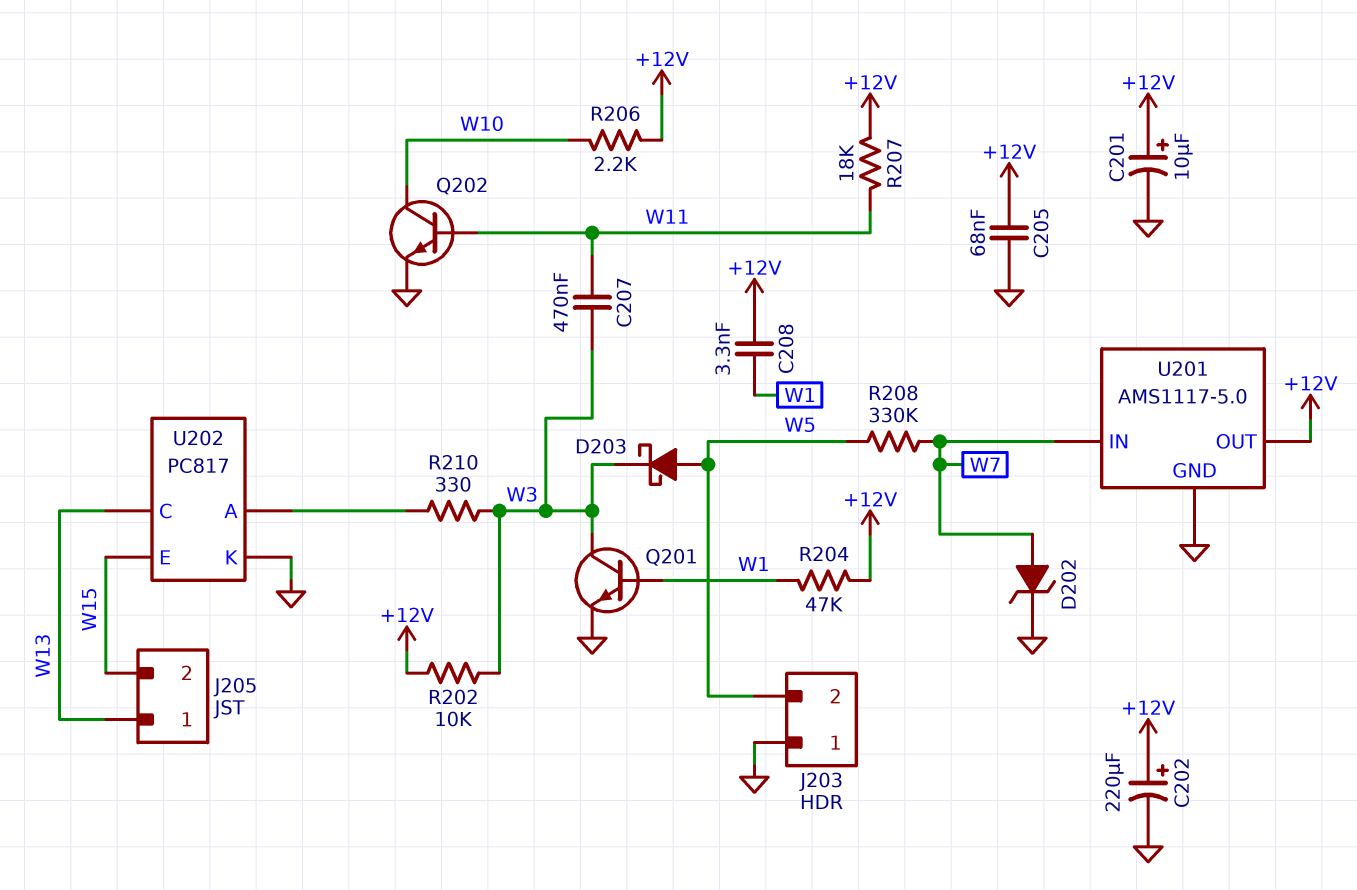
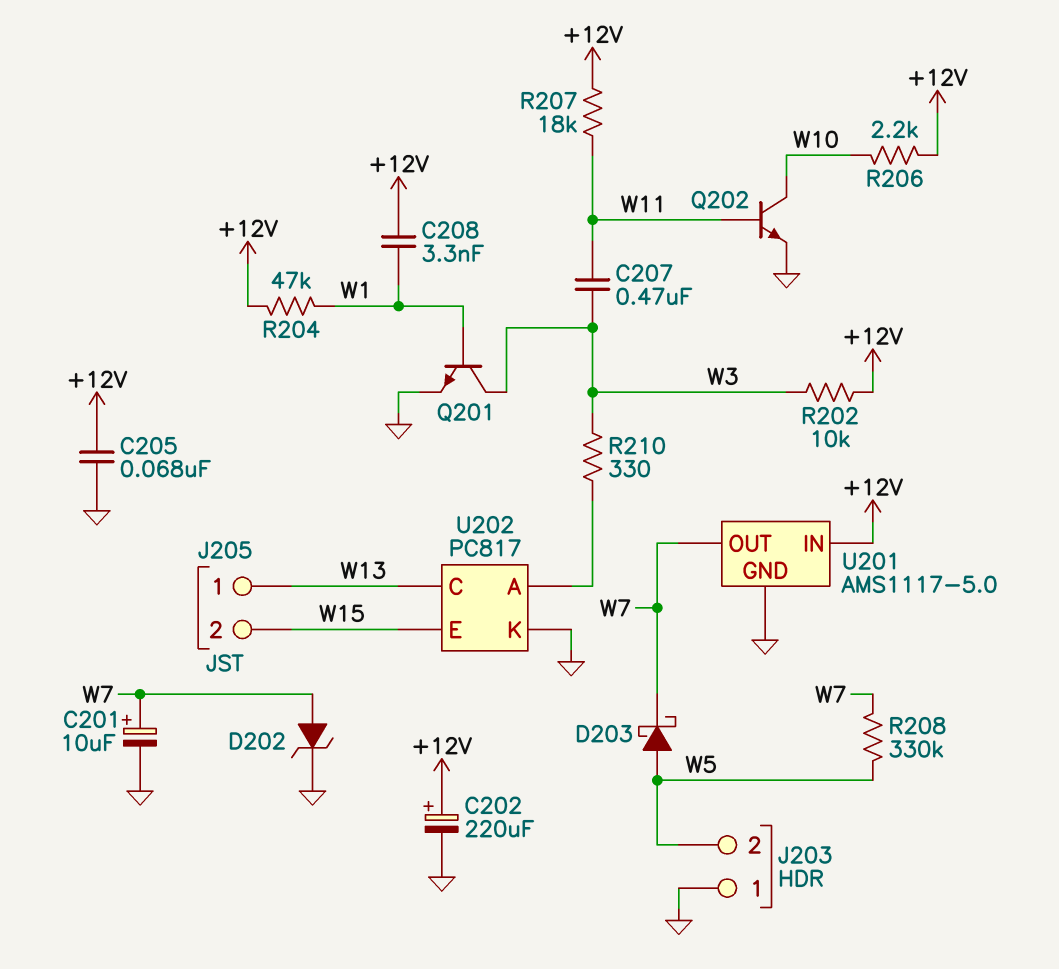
C201: 10uF (plus +12V, minus GND) -> 10uF (plus W7, minus GND)
D203: schottky (A W5, K W3) -> schottky (A W5, K W7)
U201 pin IN: W7 -> +12V
U201 pin OUT: +12V -> W7

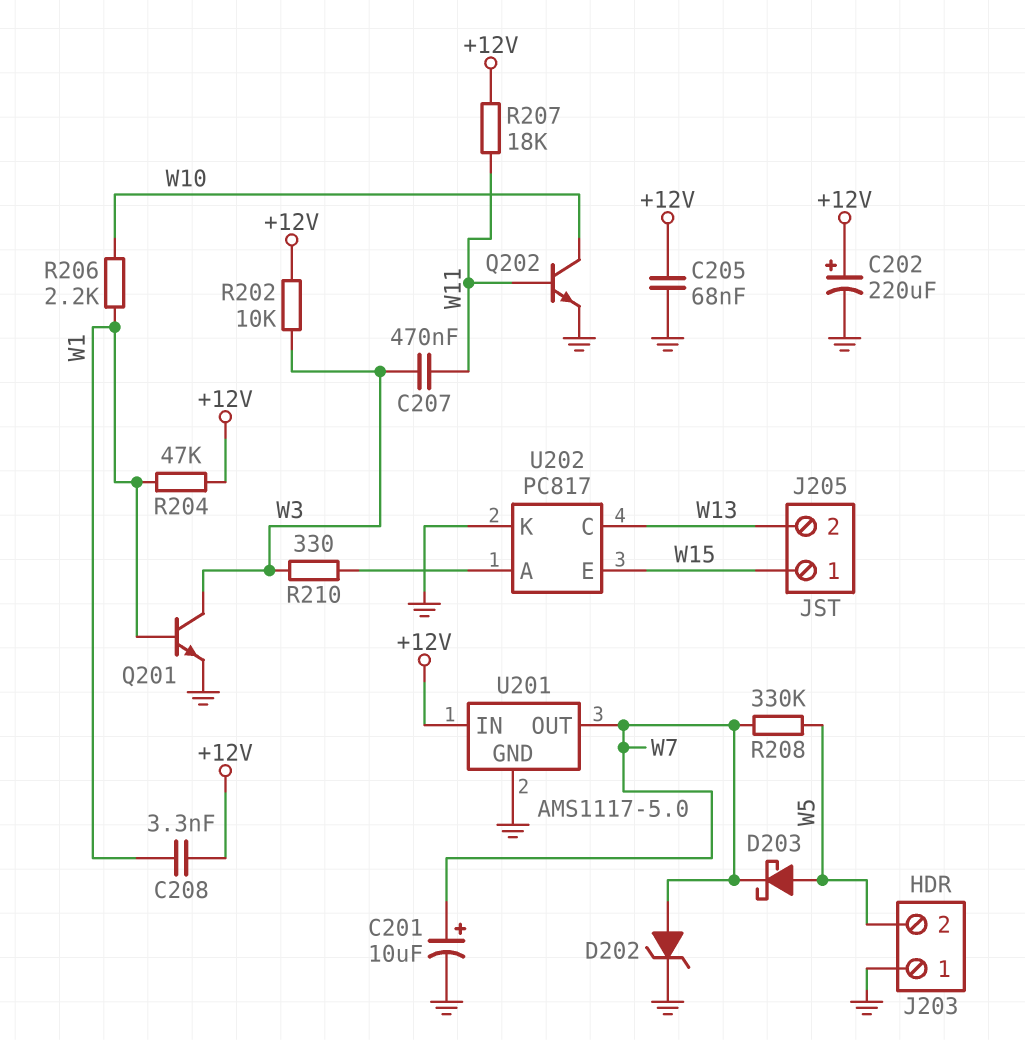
J205 pin 1: W13 -> W15
J205 pin 2: W15 -> W13
R206: 2.2k (+12V, W10) -> 2.2k (W1, W10)

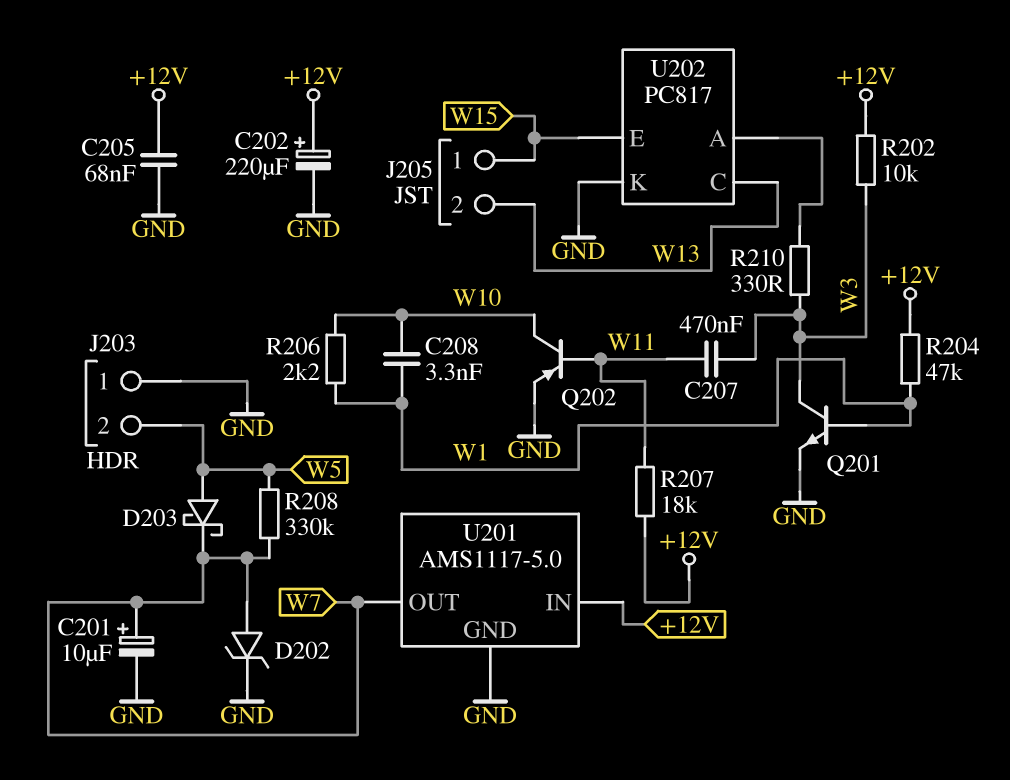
C208: 3.3nF (+12V, W1) -> 3.3nF (W1, W10)
Q202: NPN (B W11, C W10, E GND) -> PNP (B W11, C W10, E GND)

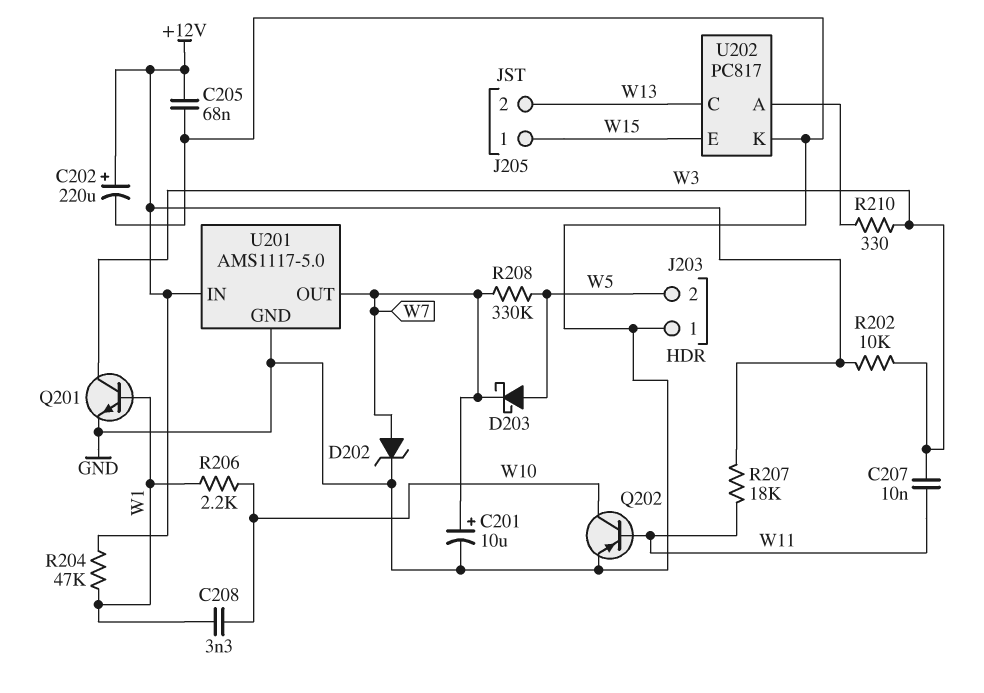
C207: 470nF (W3, W11) -> 10nF (W3, W11)

